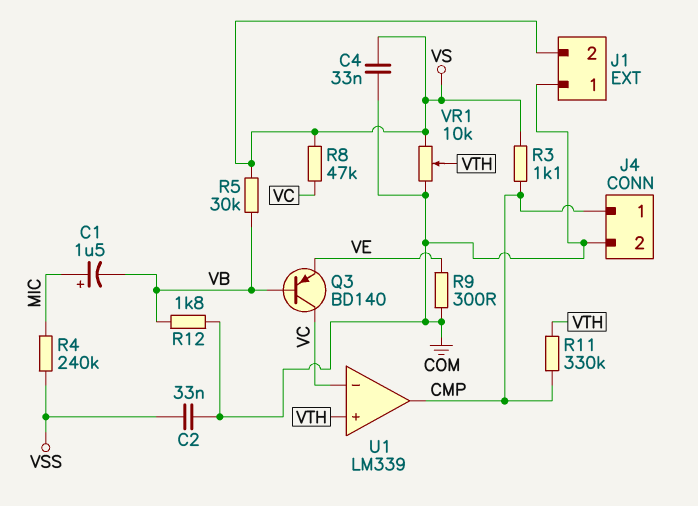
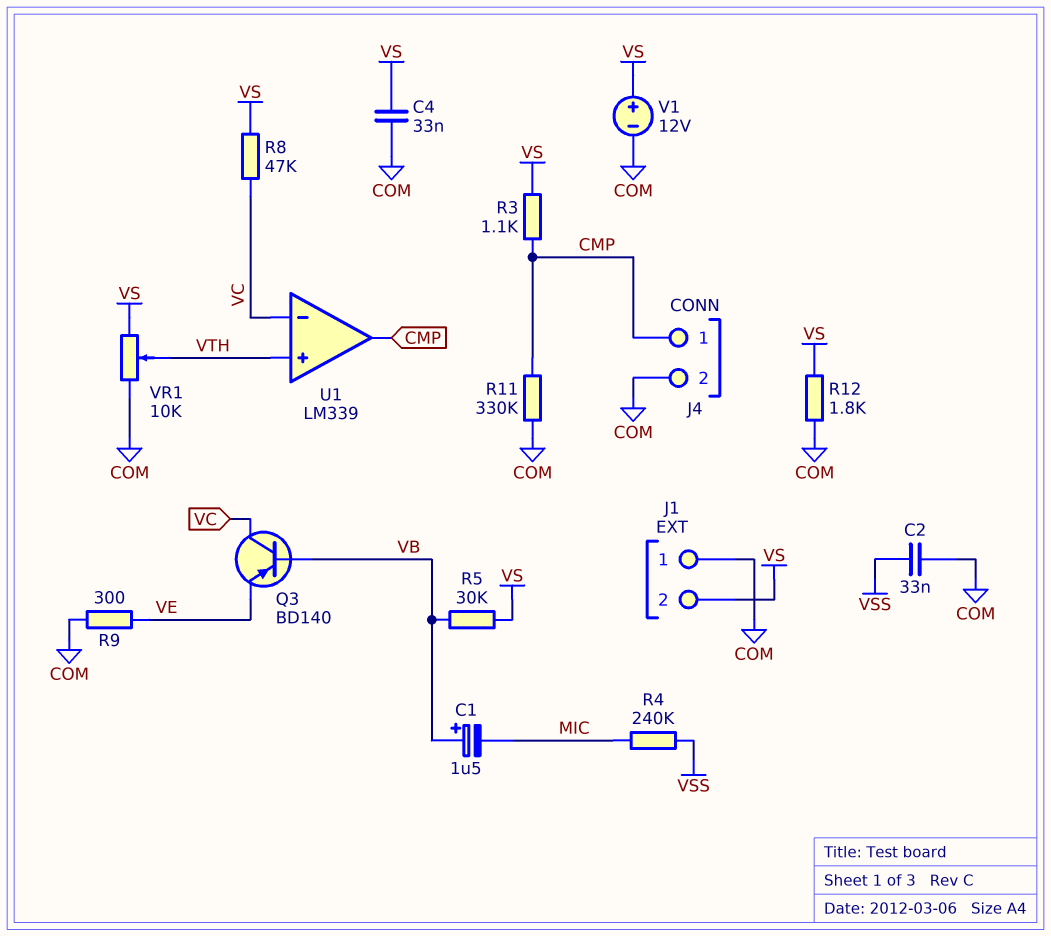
C1: 1.5uF (plus MIC, minus VB) -> 1.5uF (plus VB, minus MIC)
R11: 330k (CMP, VTH) -> 330k (CMP, COM)
R12: 1.8k (COM, VB) -> 1.8k (COM, VS)
V1: none -> 12V (plus VS, minus COM)

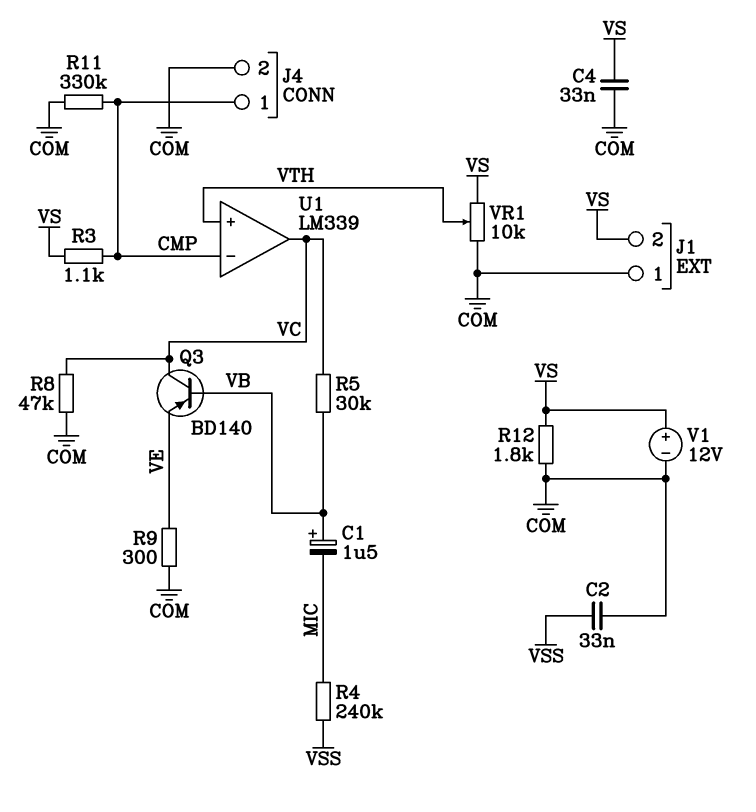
R5: 30k (VB, VS) -> 30k (VB, VC)
R8: 47k (VC, VS) -> 47k (COM, VC)
U1 pin in-: VC -> CMP
U1 pin out: CMP -> VC

